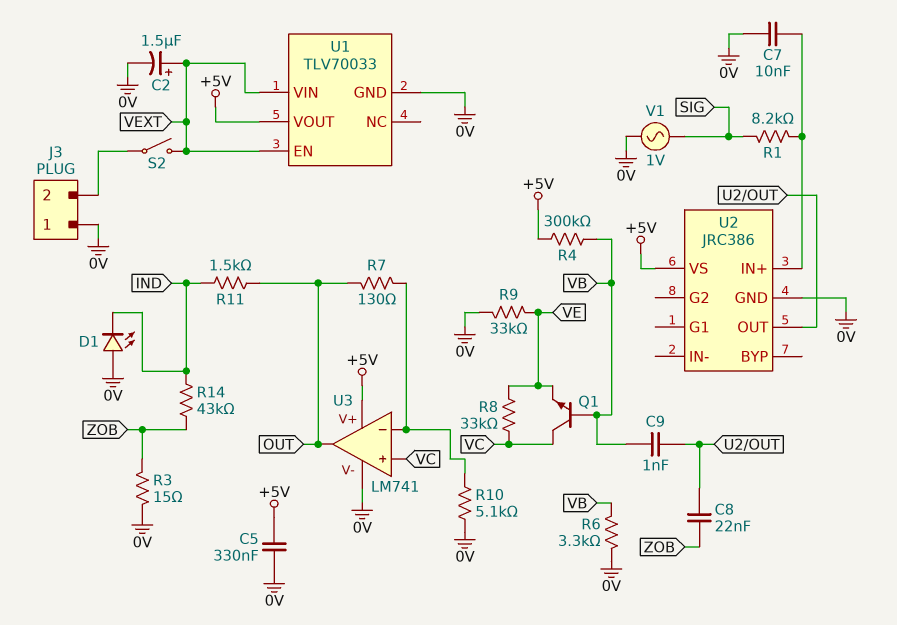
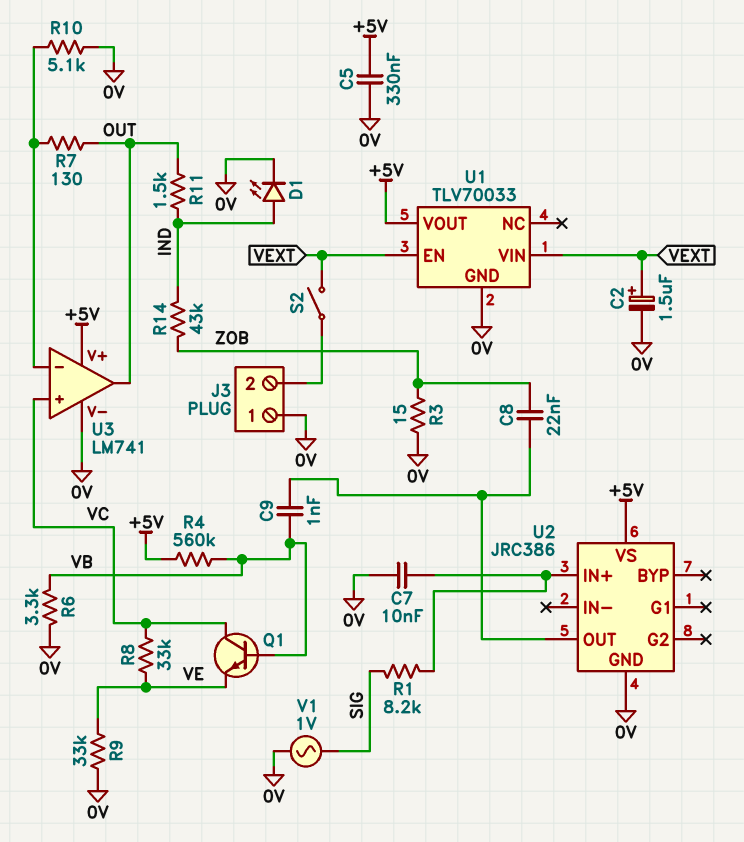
D1: LED (A 0V, K IND) -> LED (A IND, K 0V)
R4: 300k (+5V, VB) -> 560k (+5V, VB)

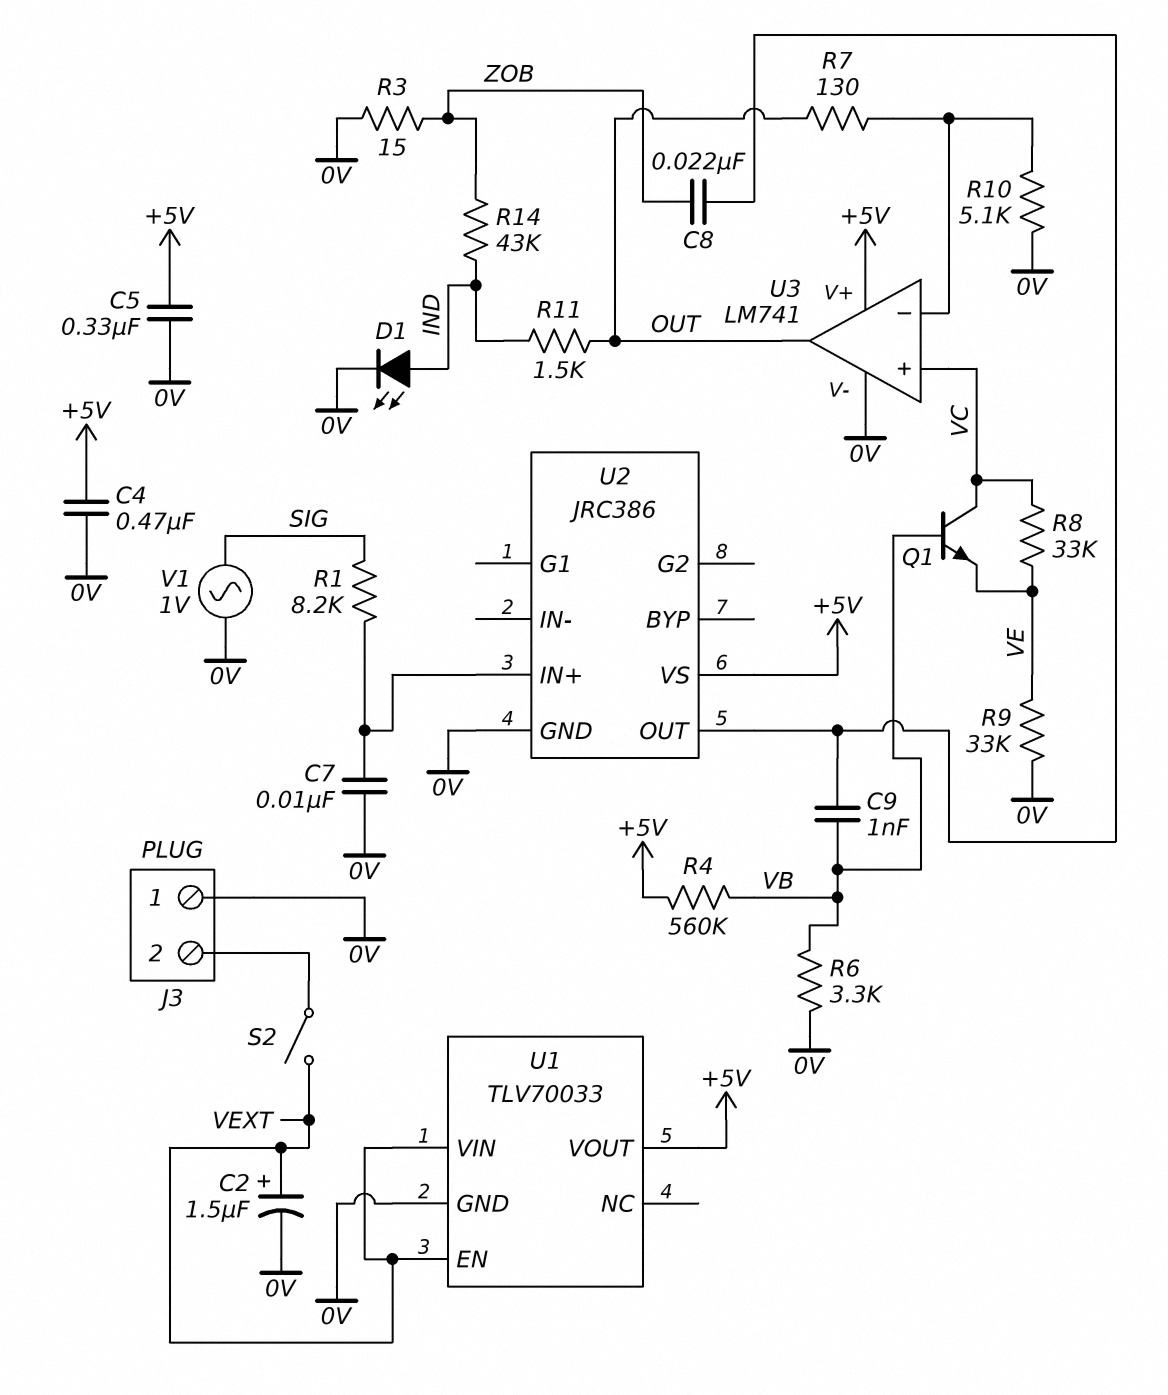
C4: none -> 470nF (+5V, 0V)

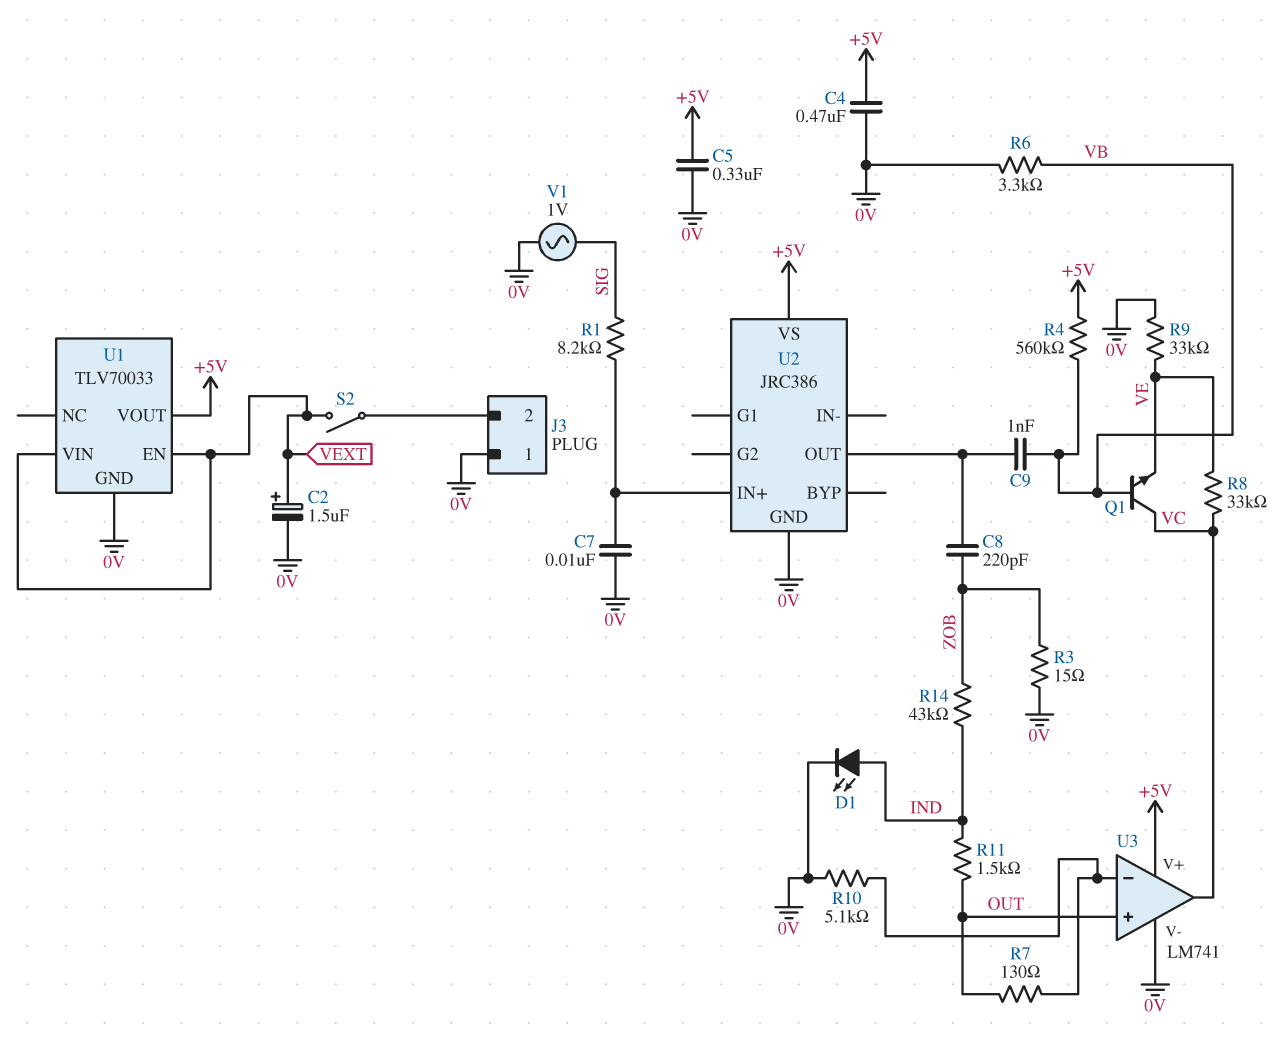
C8: 22nF (U2/OUT, ZOB) -> 220pF (U2/OUT, ZOB)
U3 pin in+: VC -> OUT
U3 pin out: OUT -> VC

